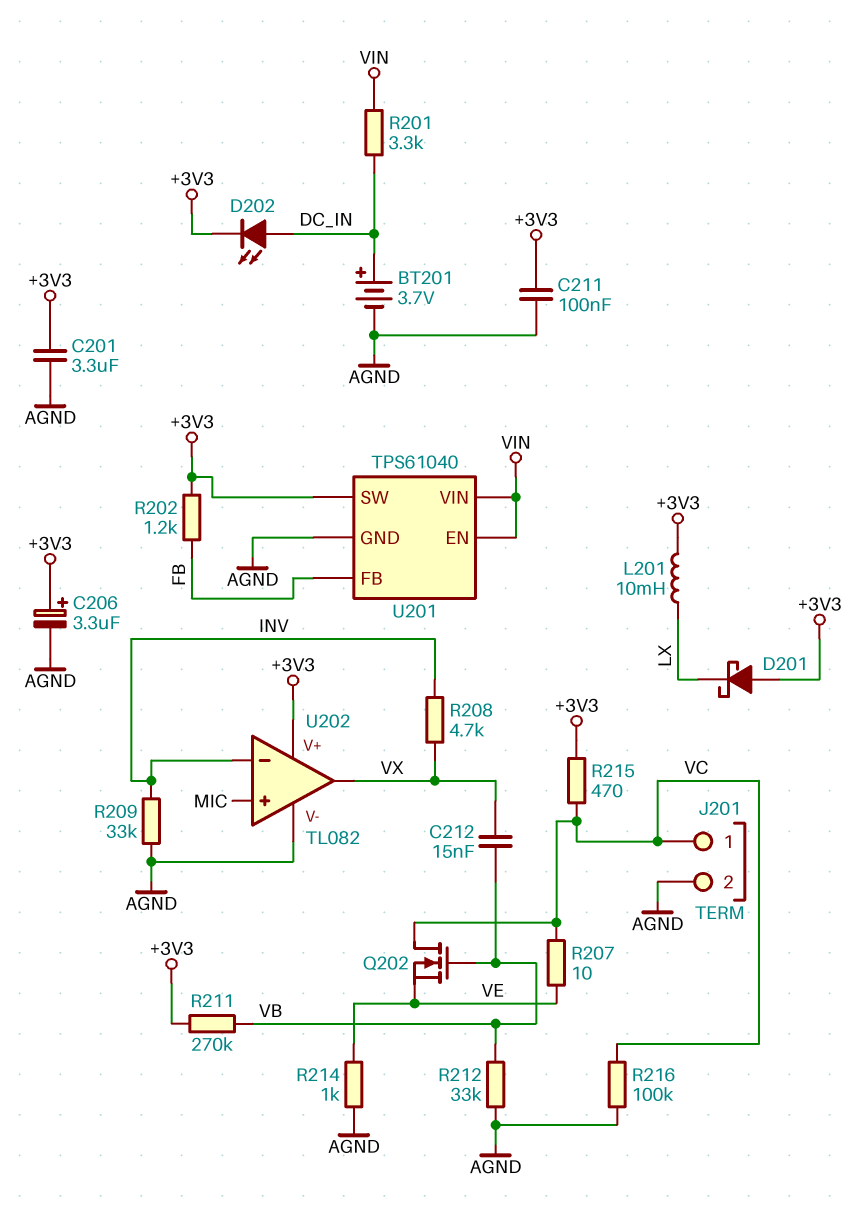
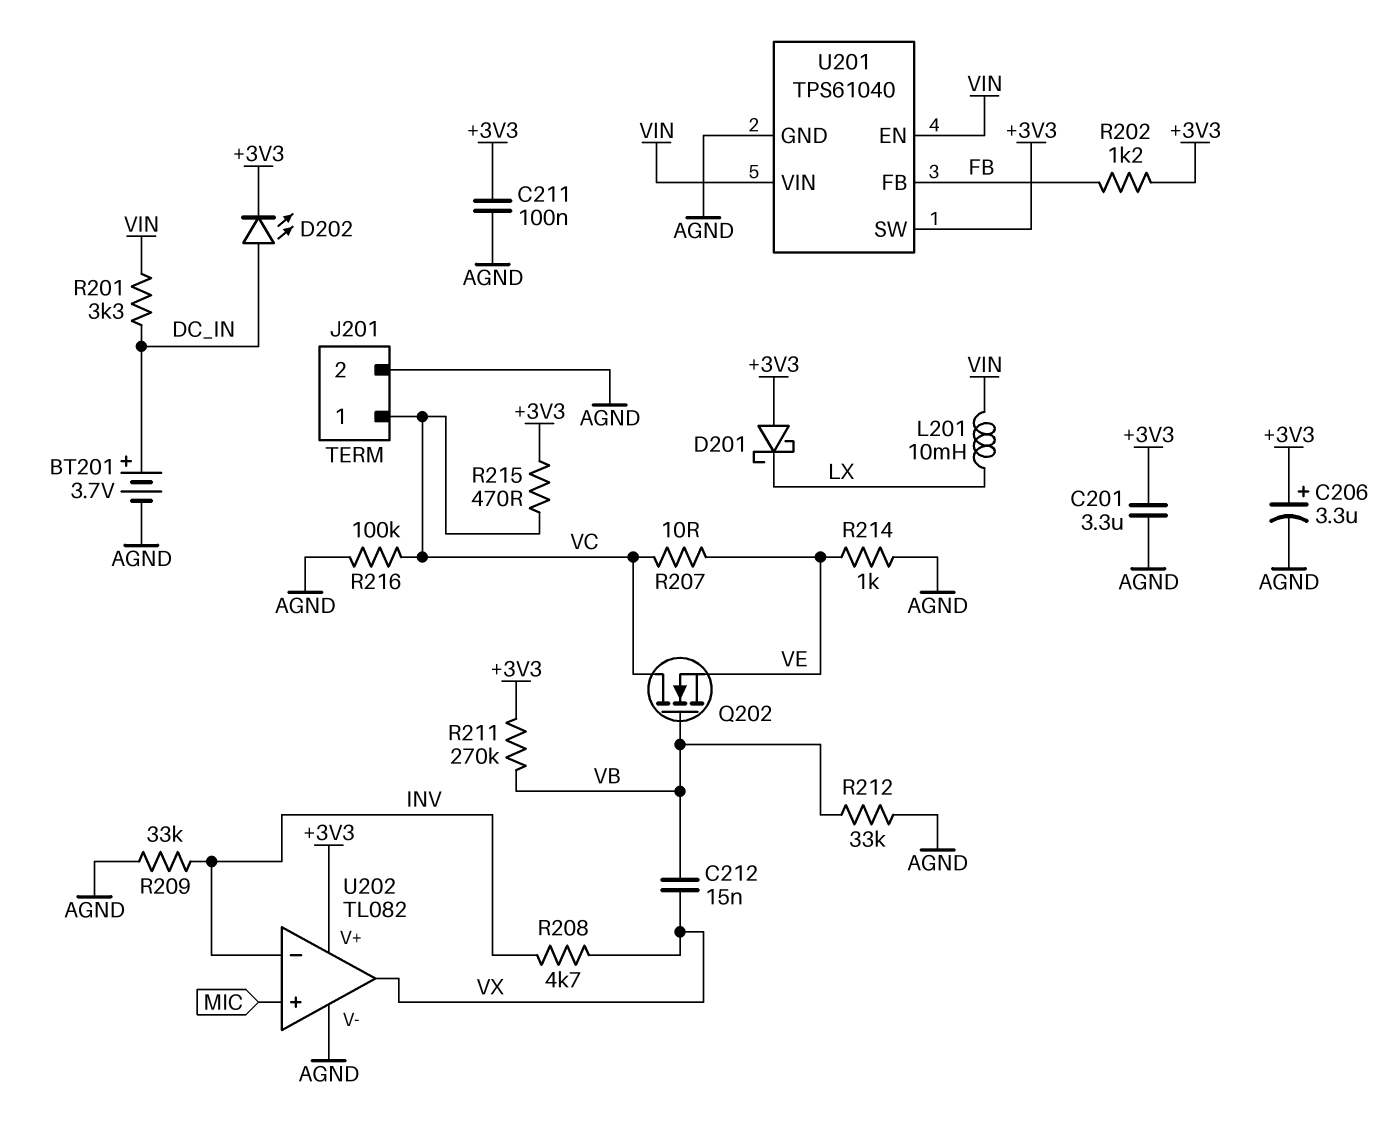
L201: 10mH (+3V3, LX) -> 10mH (LX, VIN)

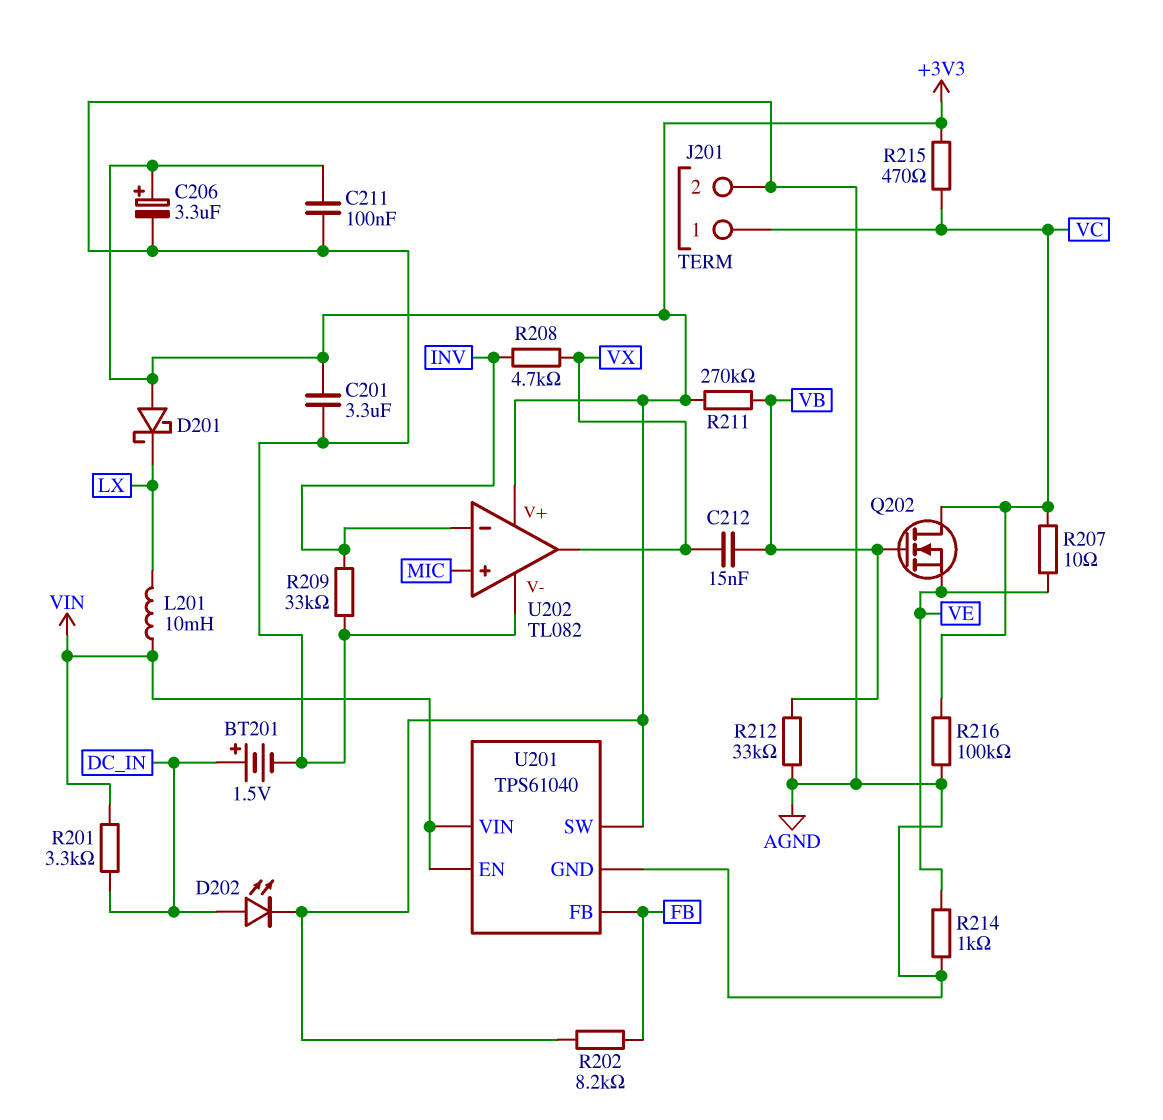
BT201: 3.7V (plus DC_IN, minus AGND) -> 1.5V (plus DC_IN, minus AGND)
R202: 1.2k (+3V3, FB) -> 8.2k (+3V3, FB)

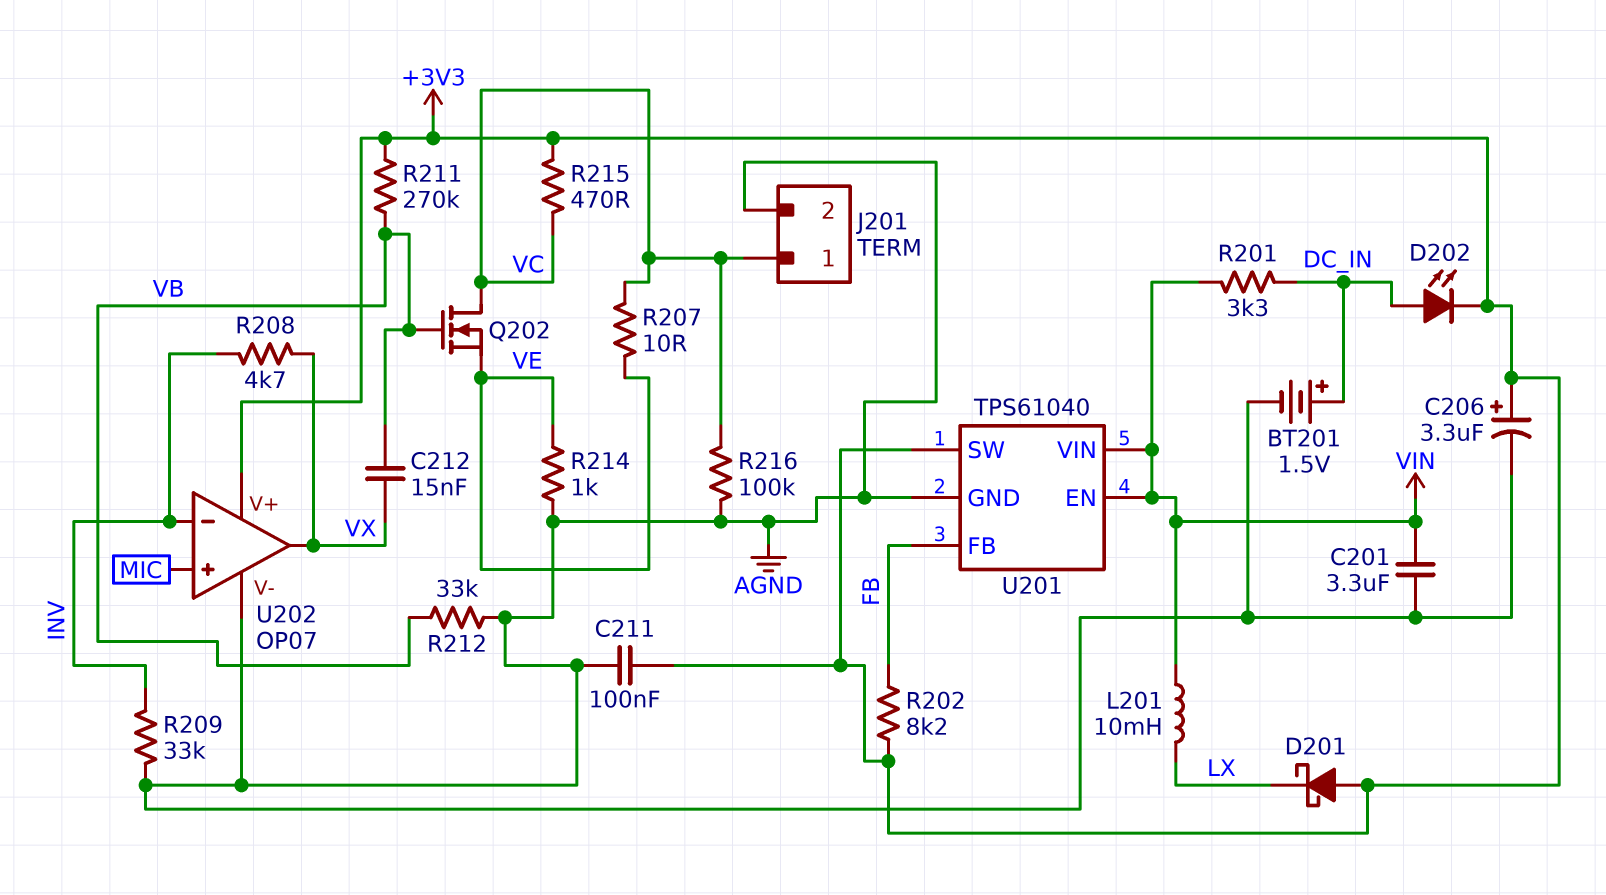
C201: 3.3uF (+3V3, AGND) -> 3.3uF (AGND, VIN)
U202: TL082 -> OP07

